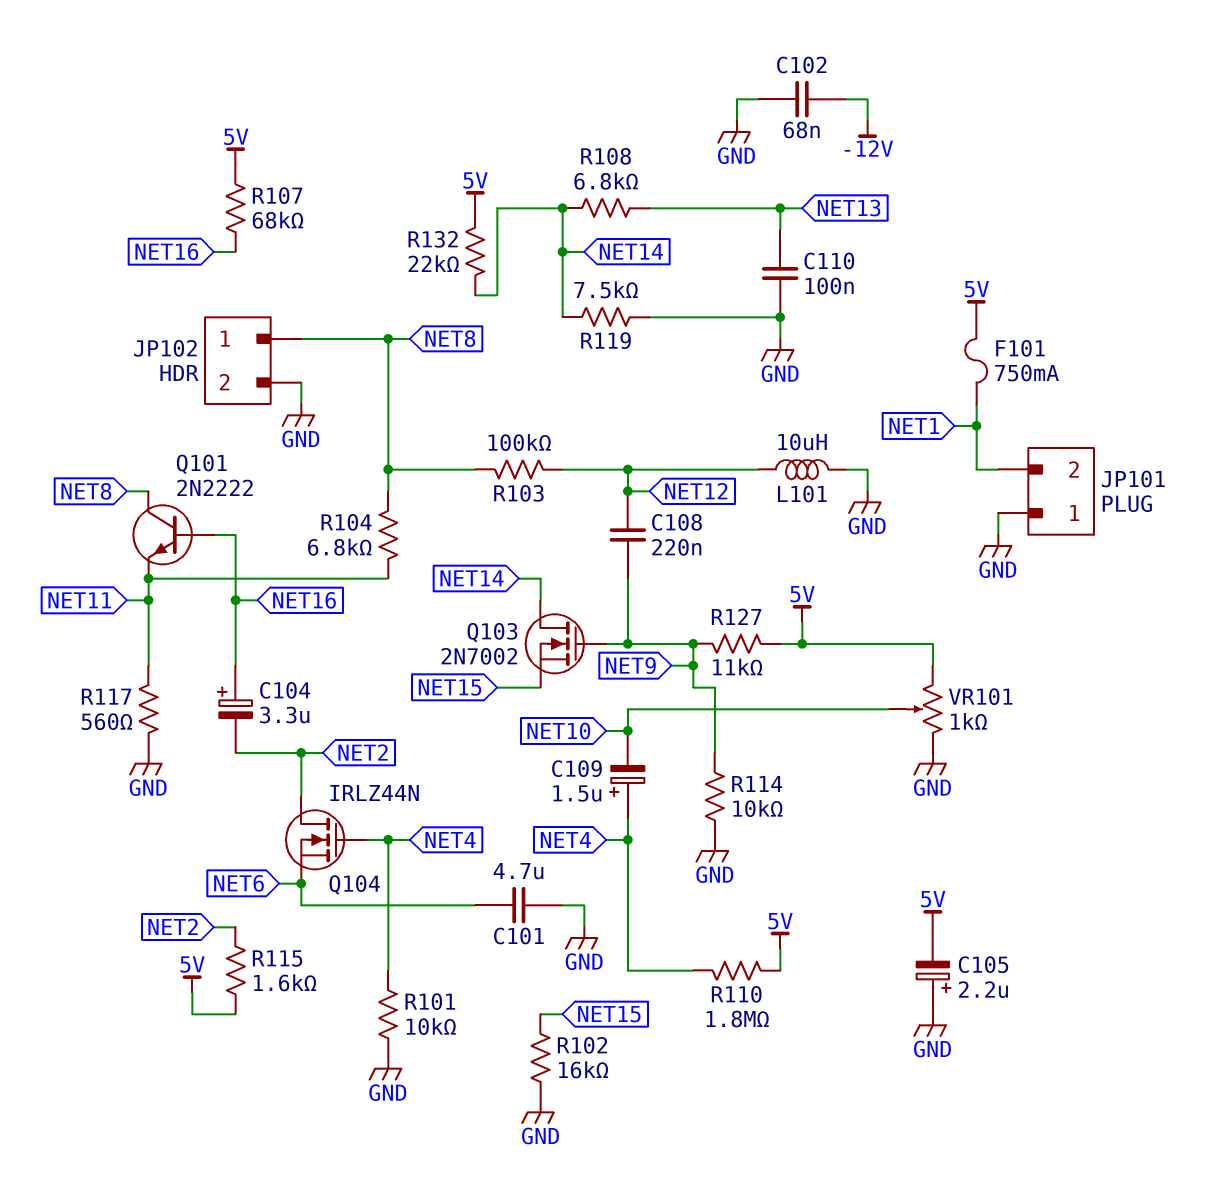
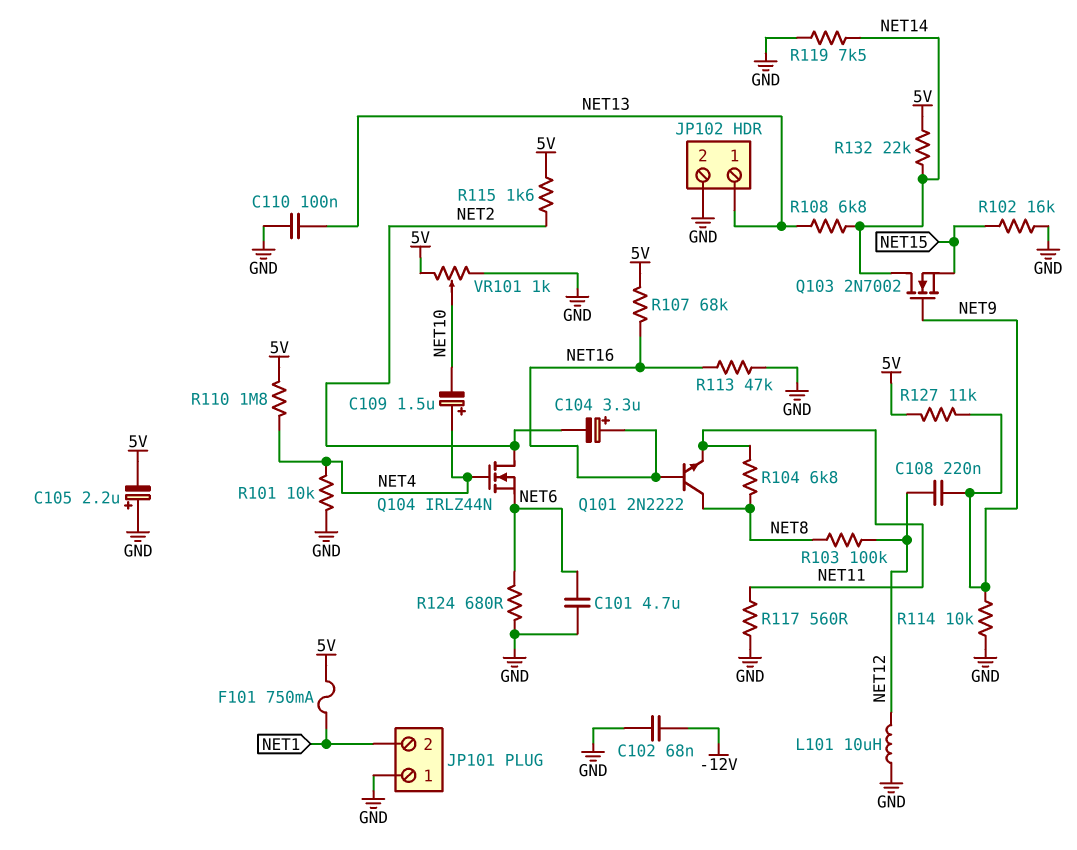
JP102 pin 1: NET8 -> NET13
R113: none -> 47k (GND, NET16)
R124: none -> 680 (GND, NET6)

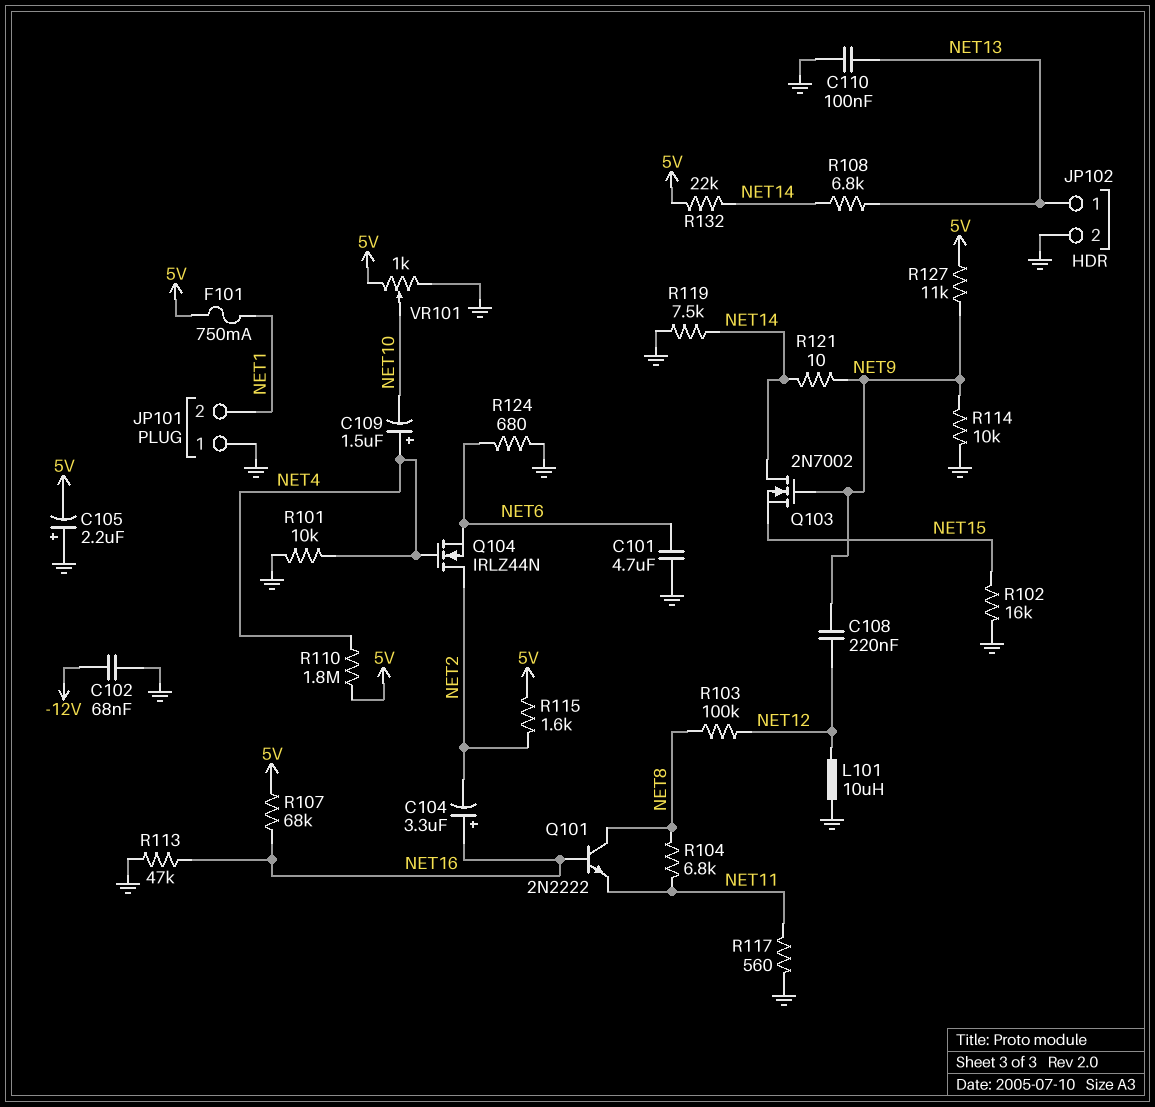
R121: none -> 10 (NET9, NET14)

